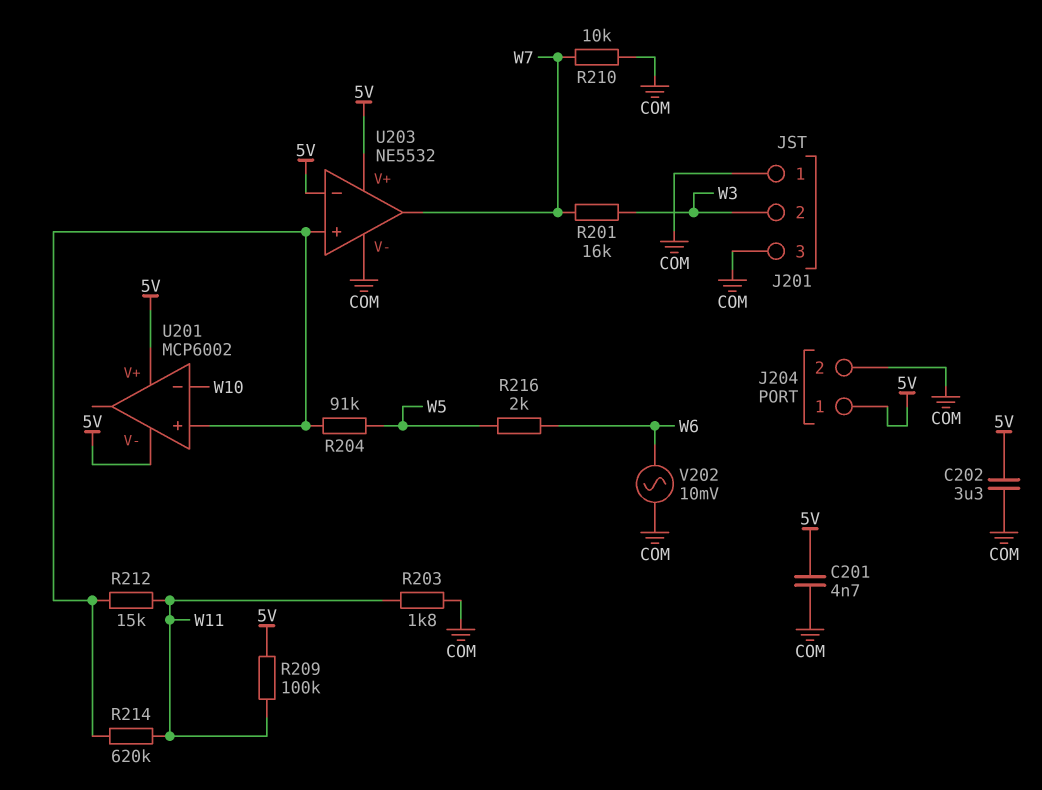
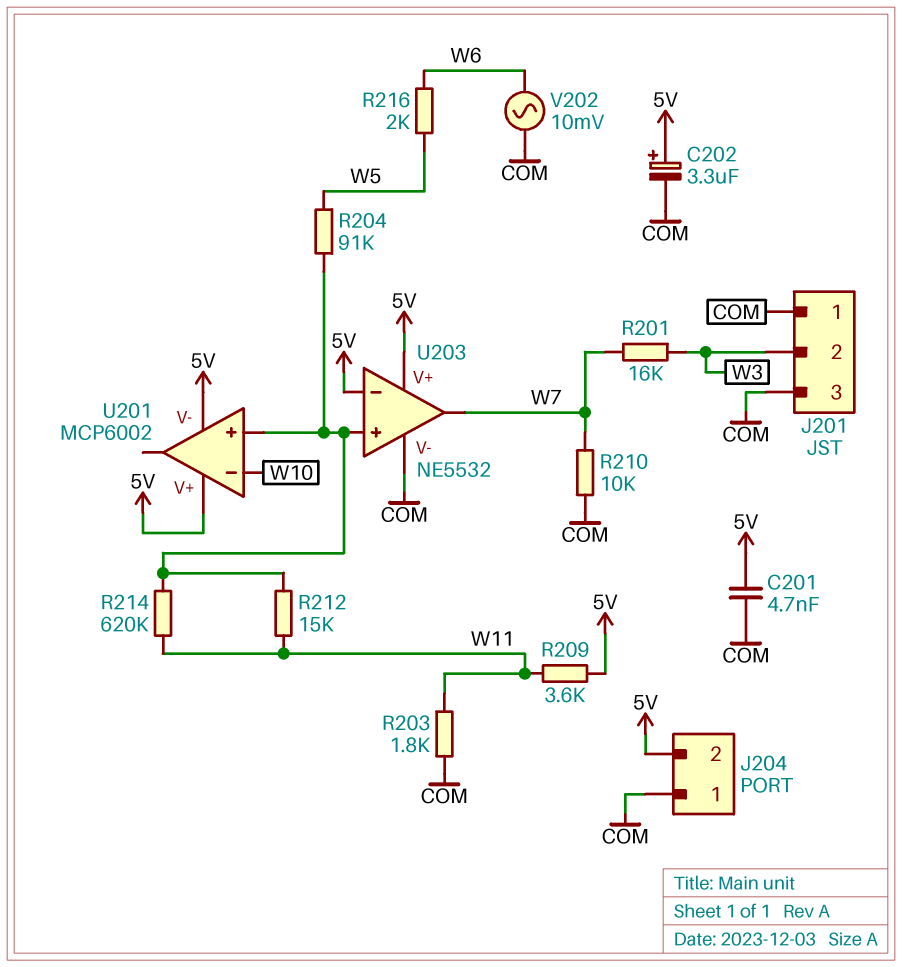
C202: 3.3uF (5V, COM) -> 3.3uF (plus 5V, minus COM)
J204 pin 1: 5V -> COM
J204 pin 2: COM -> 5V
R209: 100k (5V, W11) -> 3.6k (5V, W11)

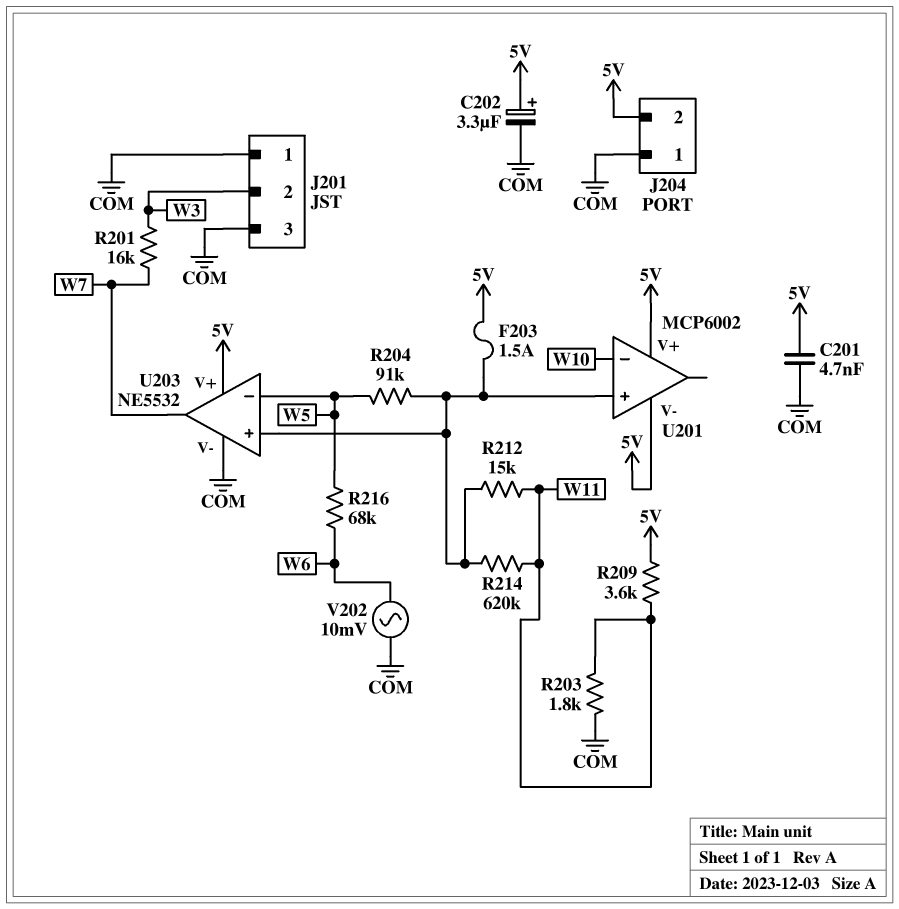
F203: none -> 1.5A (5V, U201/in+)
R210: 10k (COM, W7) -> none
R216: 2k (W5, W6) -> 68k (W5, W6)
U203 pin in-: 5V -> W5

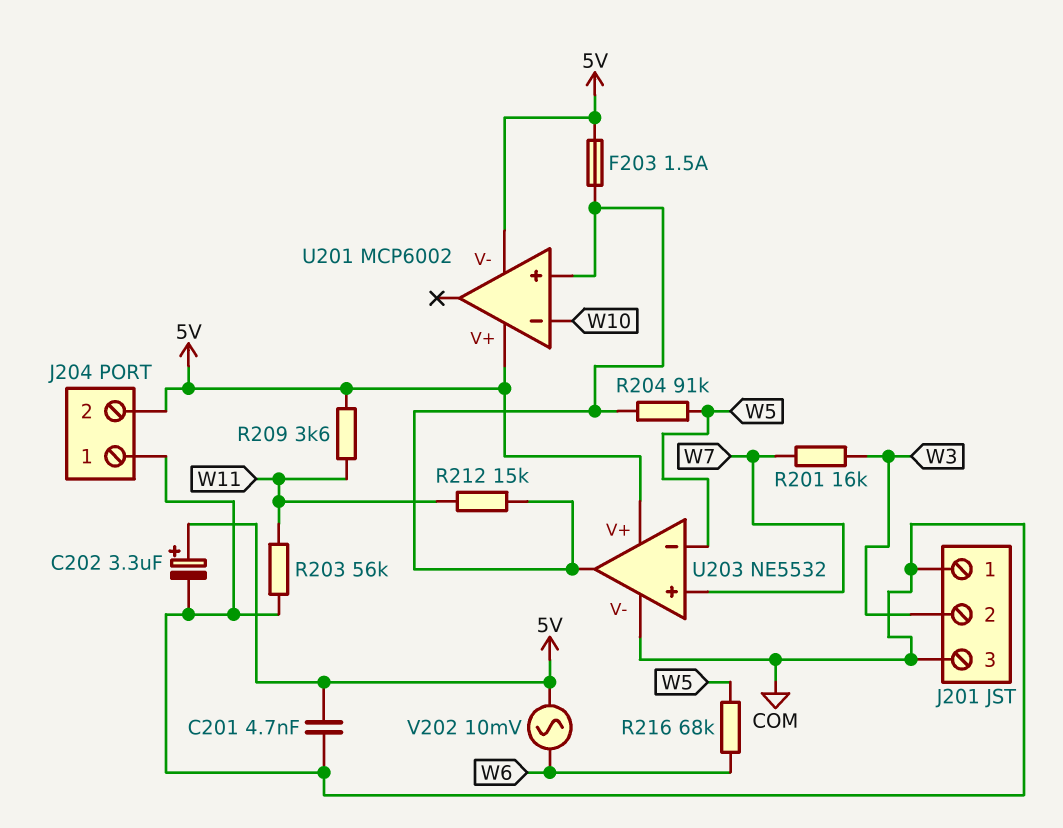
R203: 1.8k (COM, W11) -> 56k (COM, W11)
R214: 620k (U201/in+, W11) -> none
U203 pin in+: U201/in+ -> W7
U203 pin out: W7 -> U201/in+
V202: AC 10mV (COM, W6) -> AC 10mV (5V, W6)

